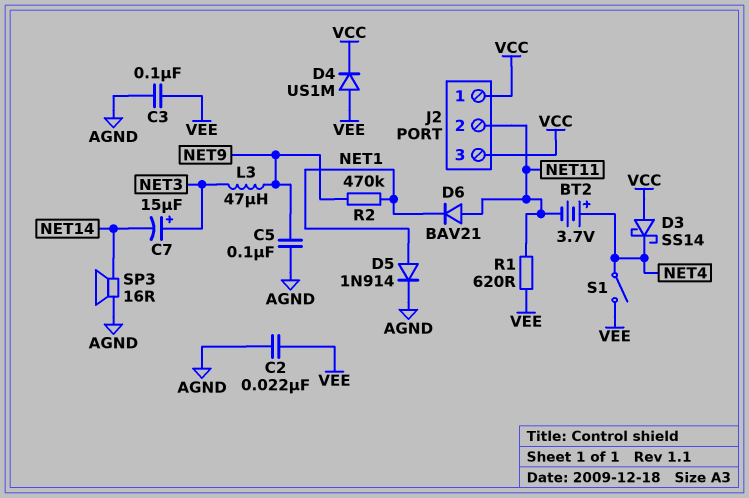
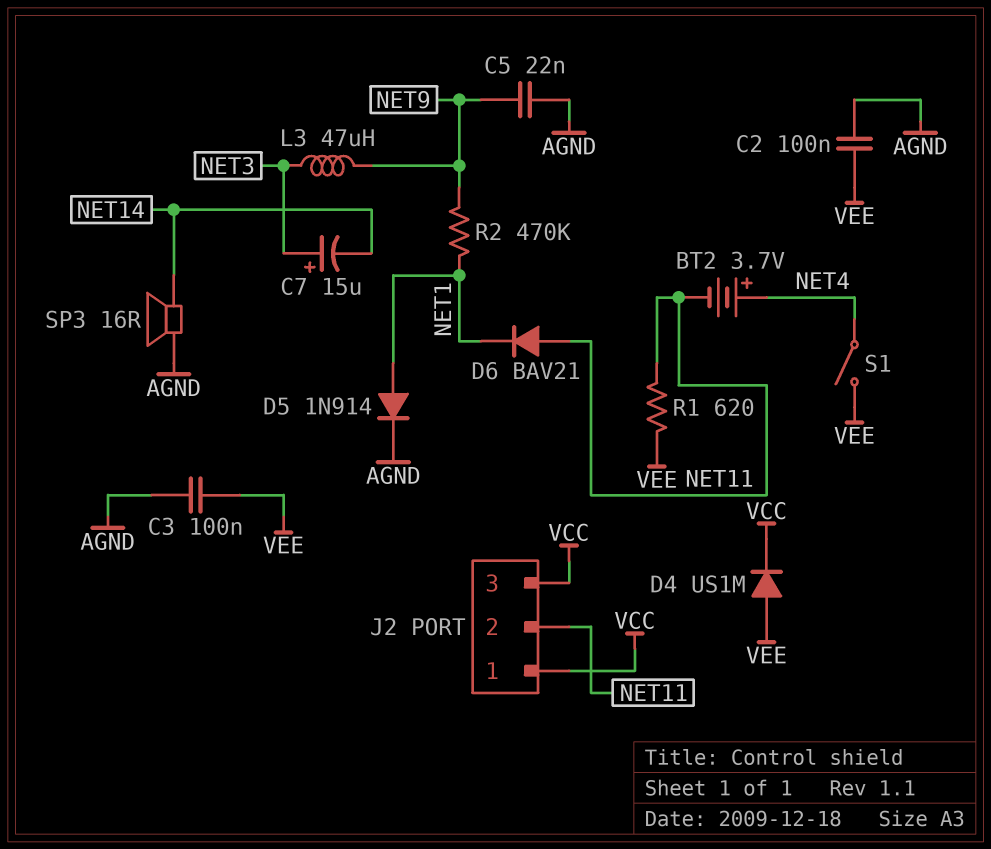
C2: 22nF (AGND, VEE) -> 100nF (AGND, VEE)
C5: 100nF (AGND, NET9) -> 22nF (AGND, NET9)
D3: schottky SS14 (A VCC, K NET4) -> none

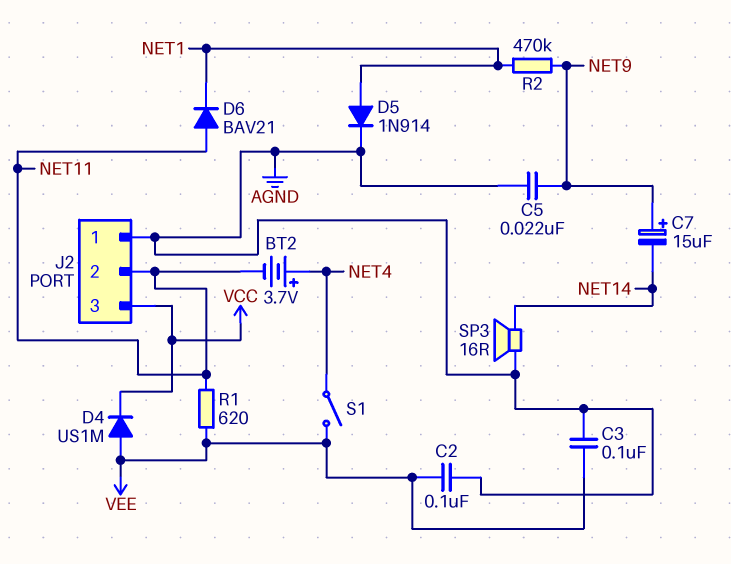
C7: 15uF (plus NET3, minus NET14) -> 15uF (plus NET9, minus NET14)
J2 pin 1: VCC -> AGND
L3: 47uH (NET3, NET9) -> none

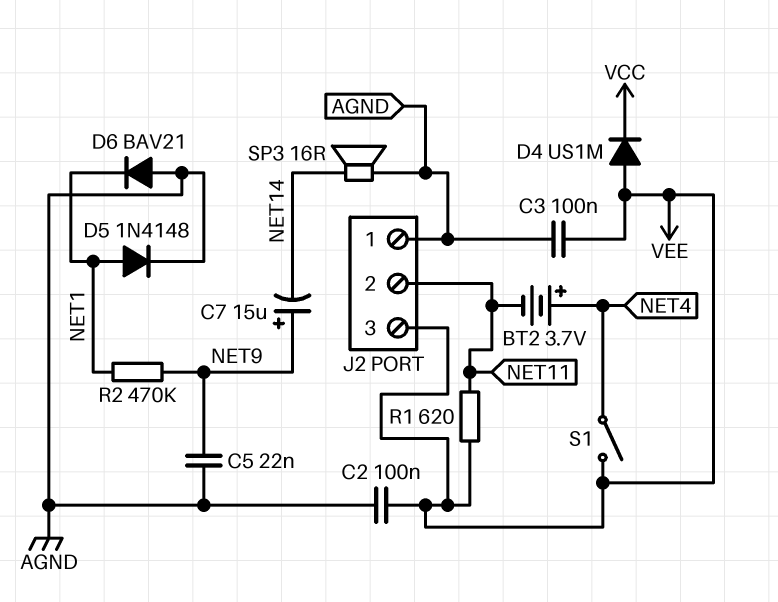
D5: diode 1N914 (A NET1, K AGND) -> diode 1N4148 (A NET1, K AGND)
D6: diode BAV21 (A NET11, K NET1) -> diode BAV21 (A AGND, K NET1)
J2 pin 3: VCC -> VEE

